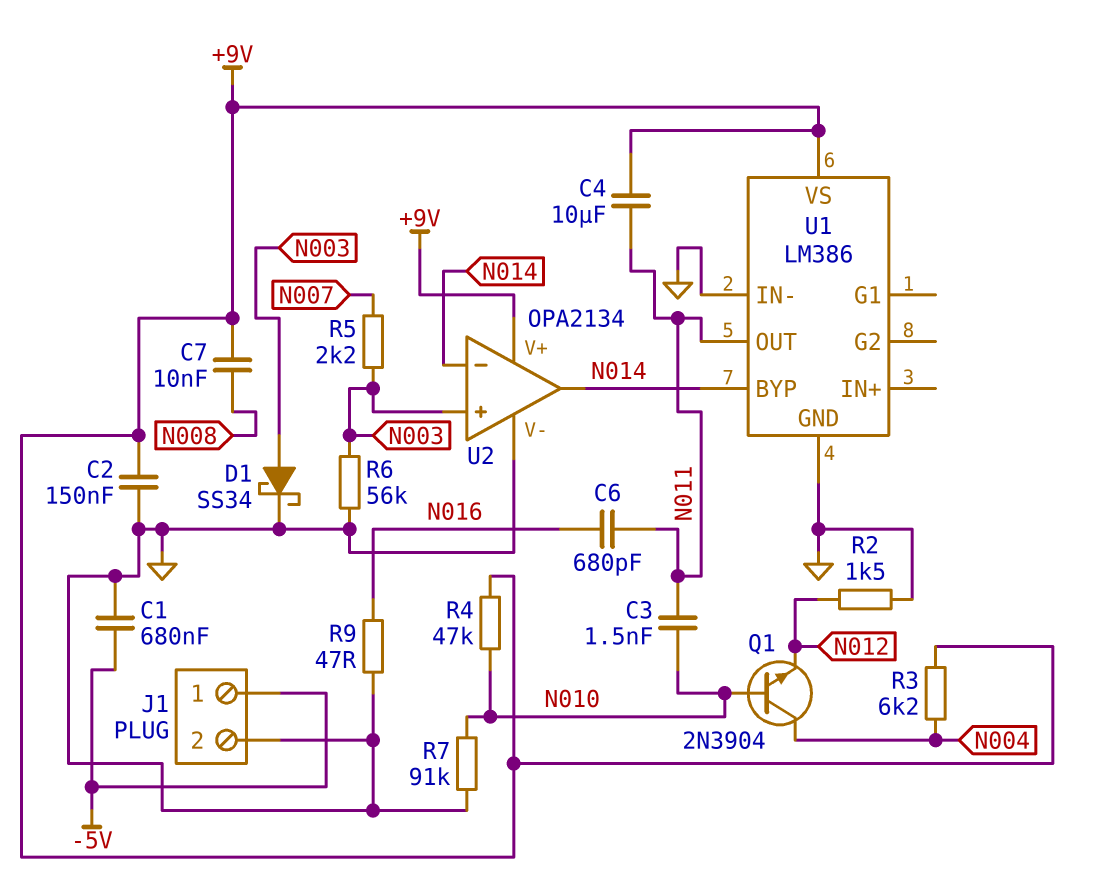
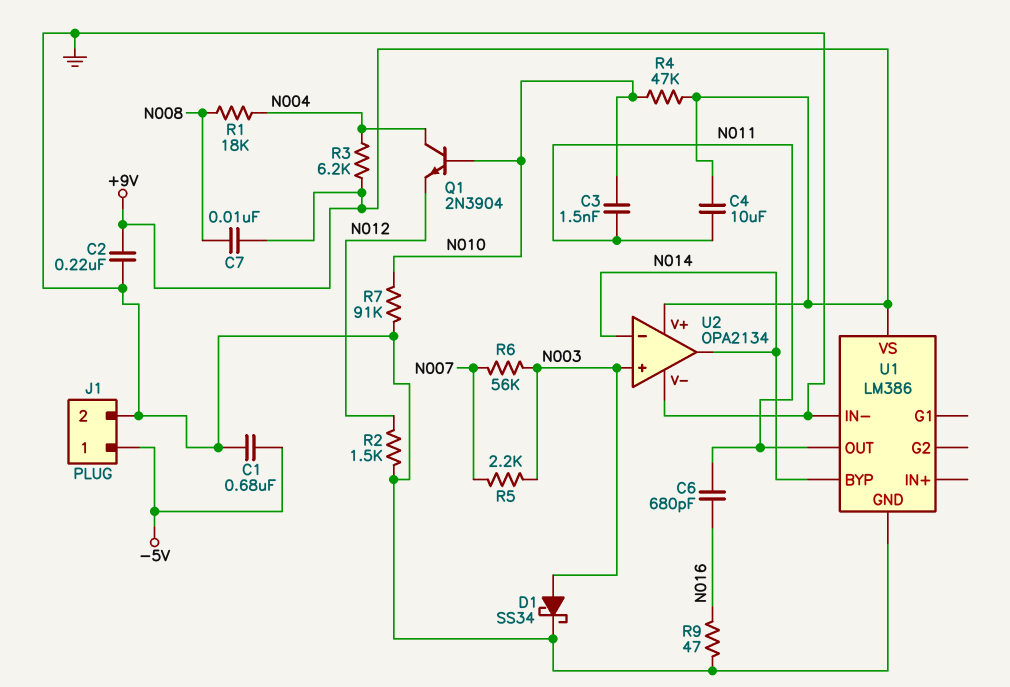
C2: 150nF (+9V, GND) -> 220nF (+9V, GND)
R1: none -> 18k (N004, N008)
R6: 56k (GND, N003) -> 56k (N003, N007)

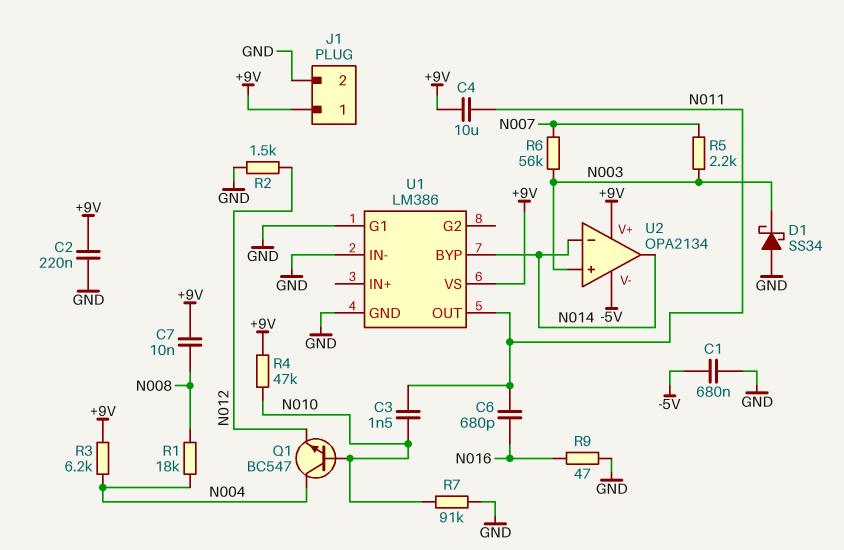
D1: schottky SS34 (A N003, K GND) -> schottky SS34 (A GND, K N003)
J1 pin 1: -5V -> +9V
Q1: NPN 2N3904 (B N010, C N004, E N012) -> NPN BC547 (B N010, C N004, E N012)
U1 pin G1: none -> GND
U2 pin V-: GND -> -5V

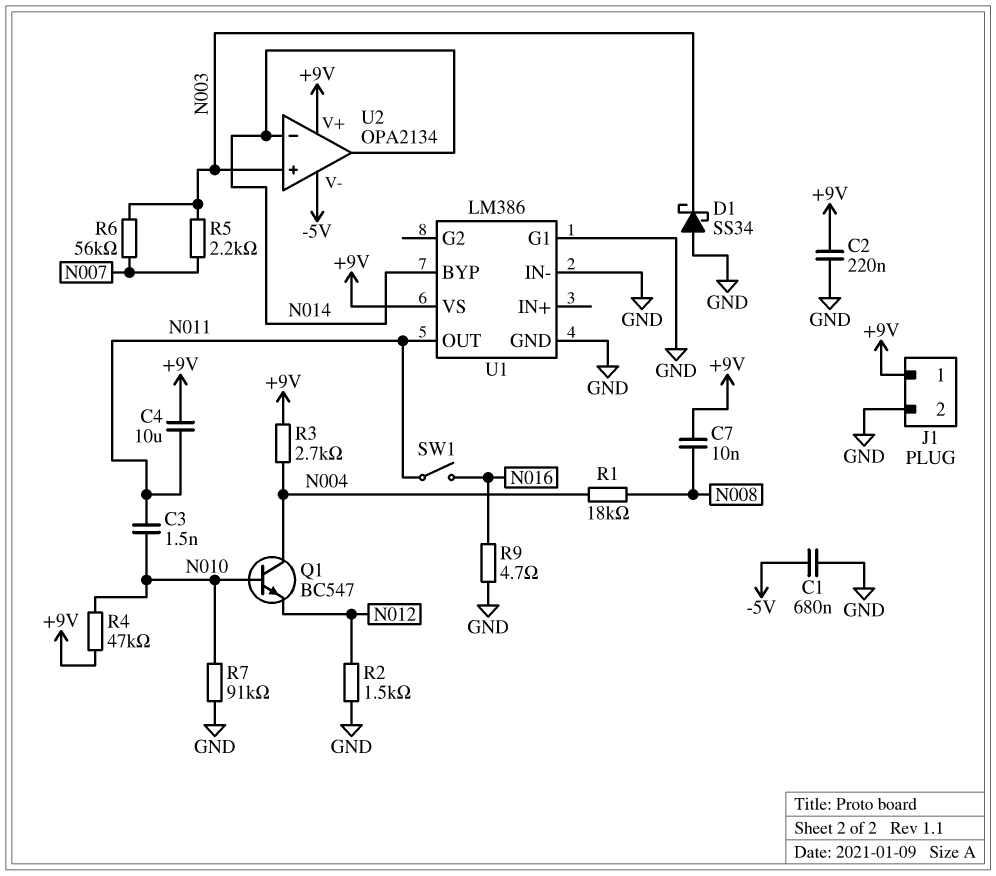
C6: 680pF (N011, N016) -> none
R3: 6.2k (+9V, N004) -> 2.7k (+9V, N004)
R9: 47 (GND, N016) -> 4.7 (GND, N016)
SW1: none -> switch (N011, N016)

